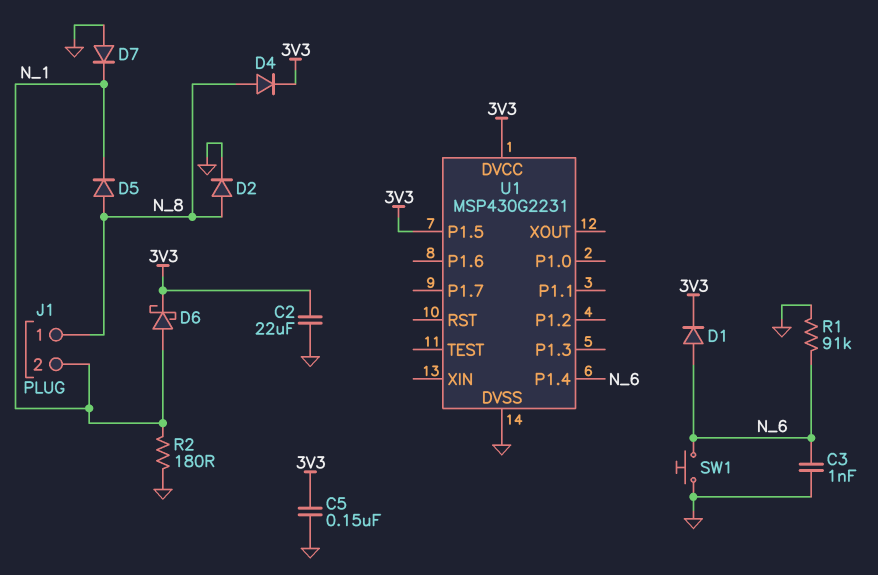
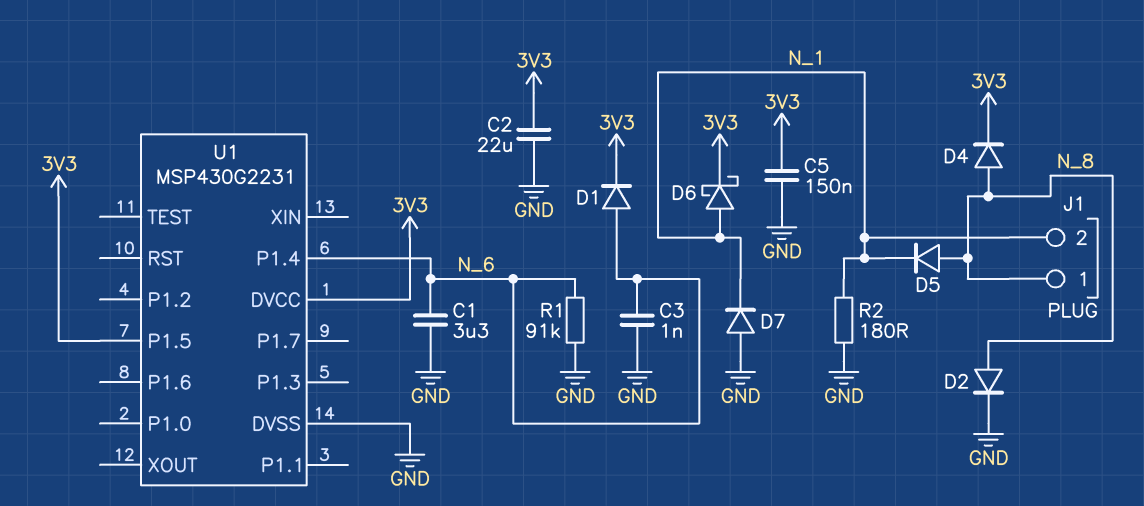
C1: none -> 3.3uF (GND, N_6)
SW1: button (GND, N_6) -> none

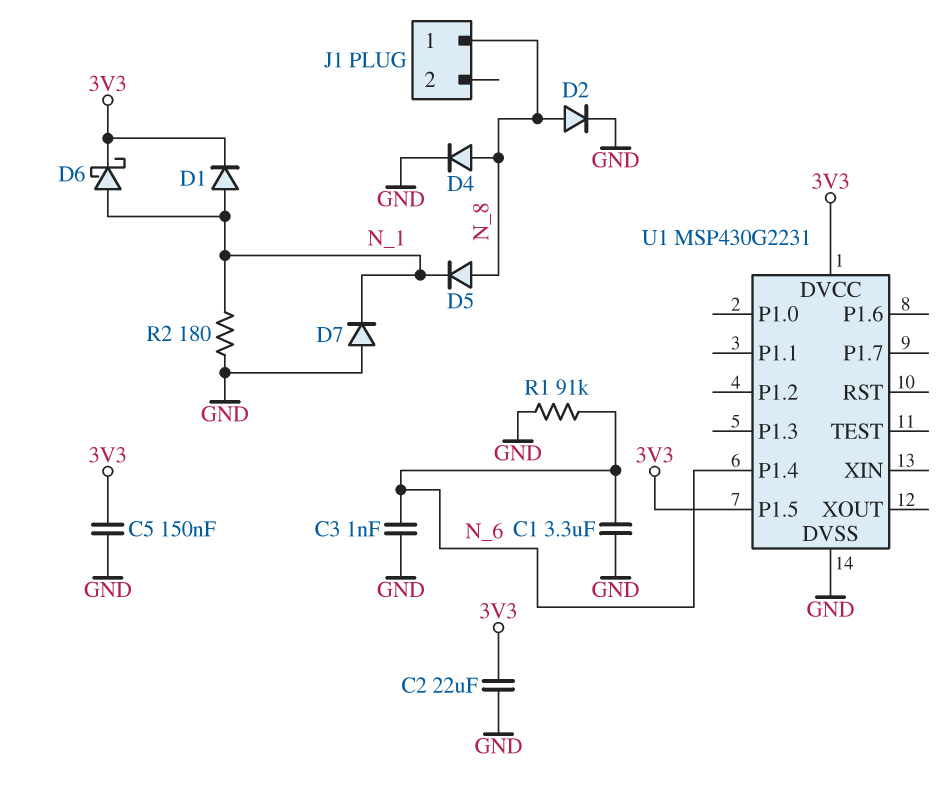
D1: diode (A N_6, K 3V3) -> diode (A N_1, K 3V3)
D4: diode (A N_8, K 3V3) -> diode (A N_8, K GND)
J1 pin 2: N_1 -> none

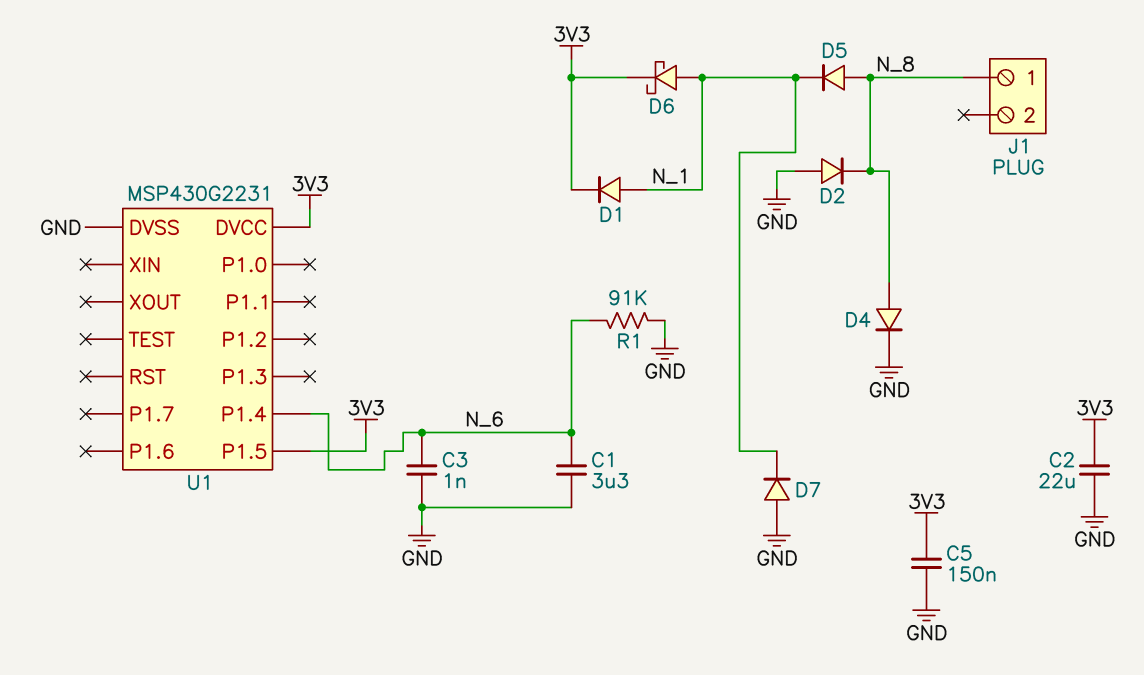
D2: diode (A N_8, K GND) -> diode (A GND, K N_8)
R2: 180 (GND, N_1) -> none

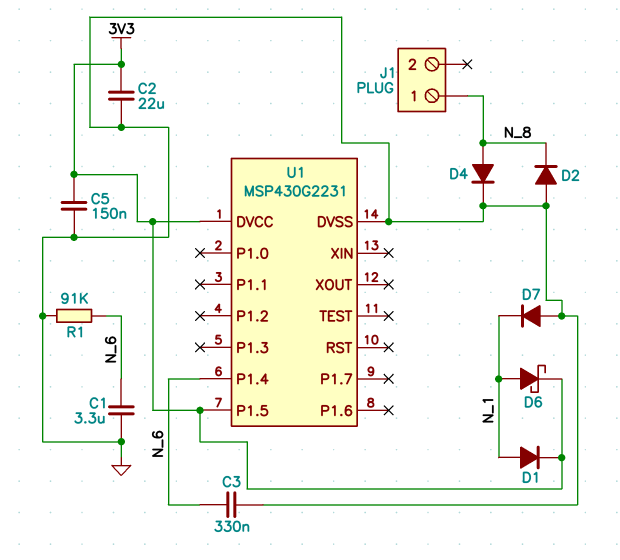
C3: 1nF (GND, N_6) -> 330nF (GND, N_6)
D5: diode (A N_8, K N_1) -> none

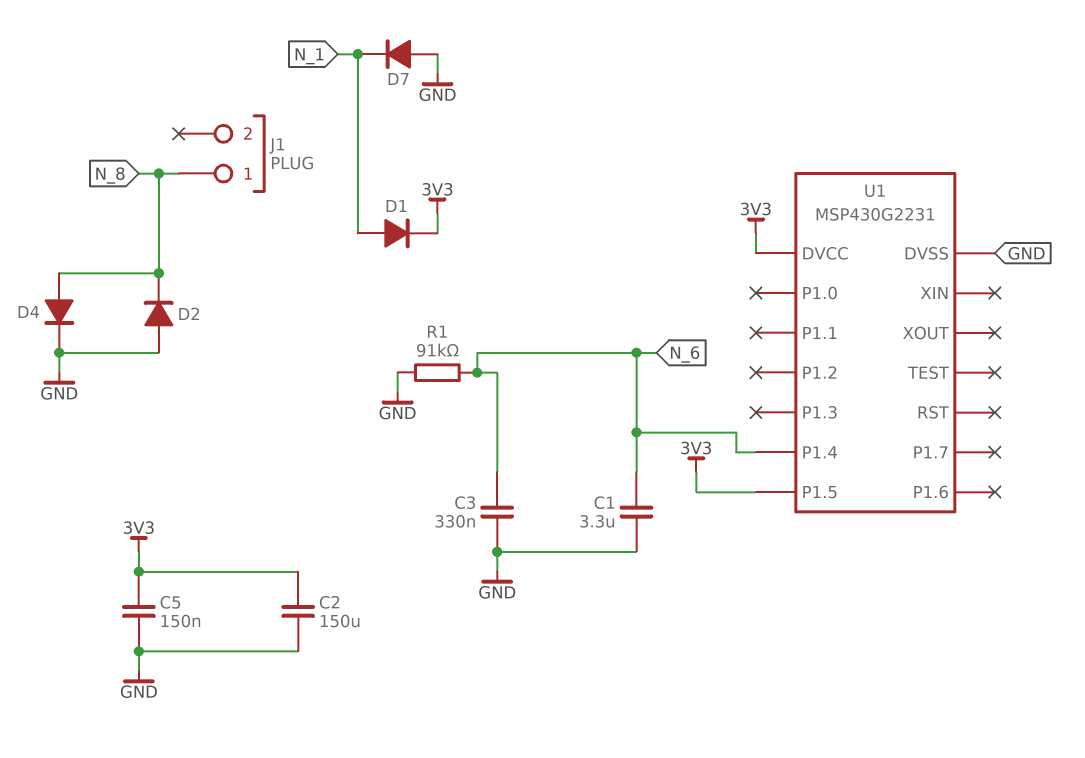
C2: 22uF (3V3, GND) -> 150uF (3V3, GND)
D6: schottky (A N_1, K 3V3) -> none

